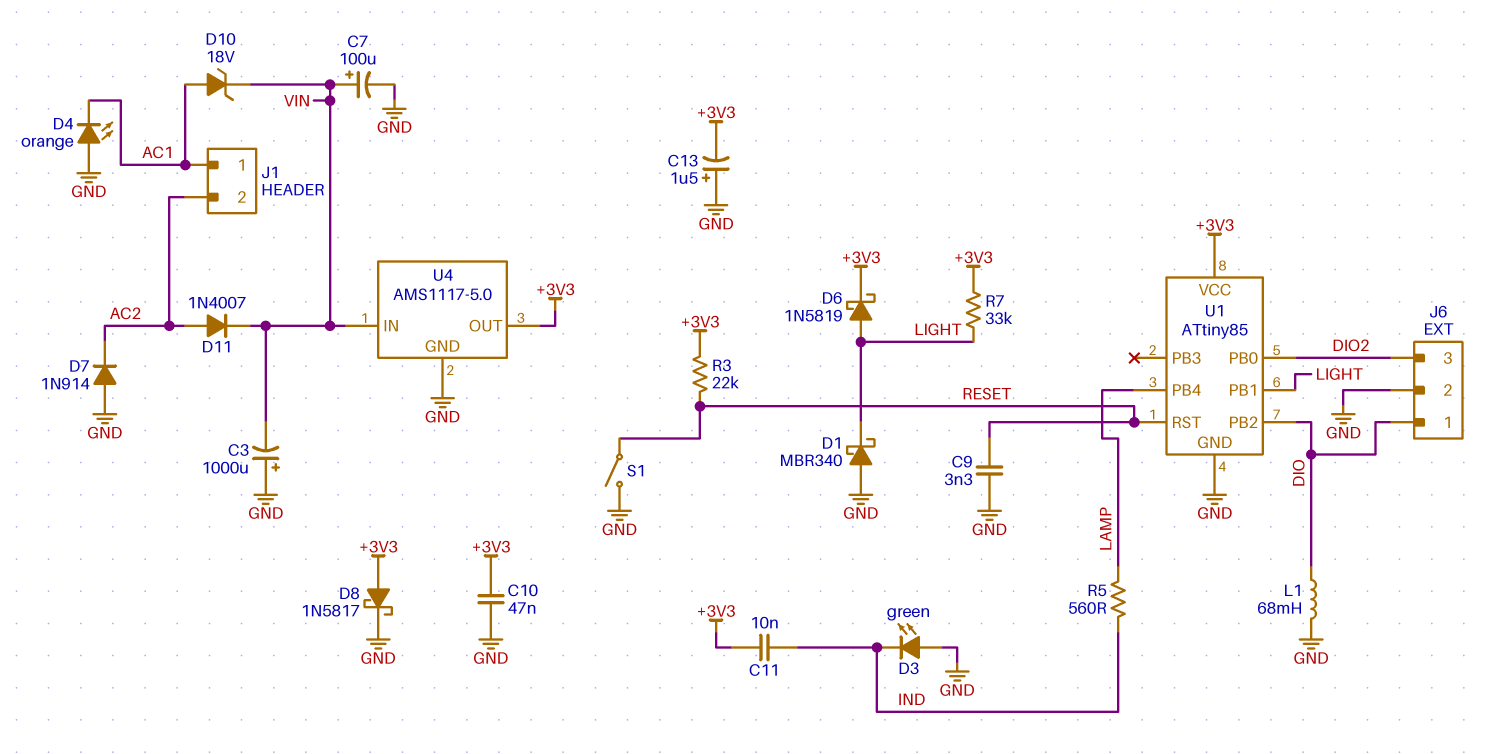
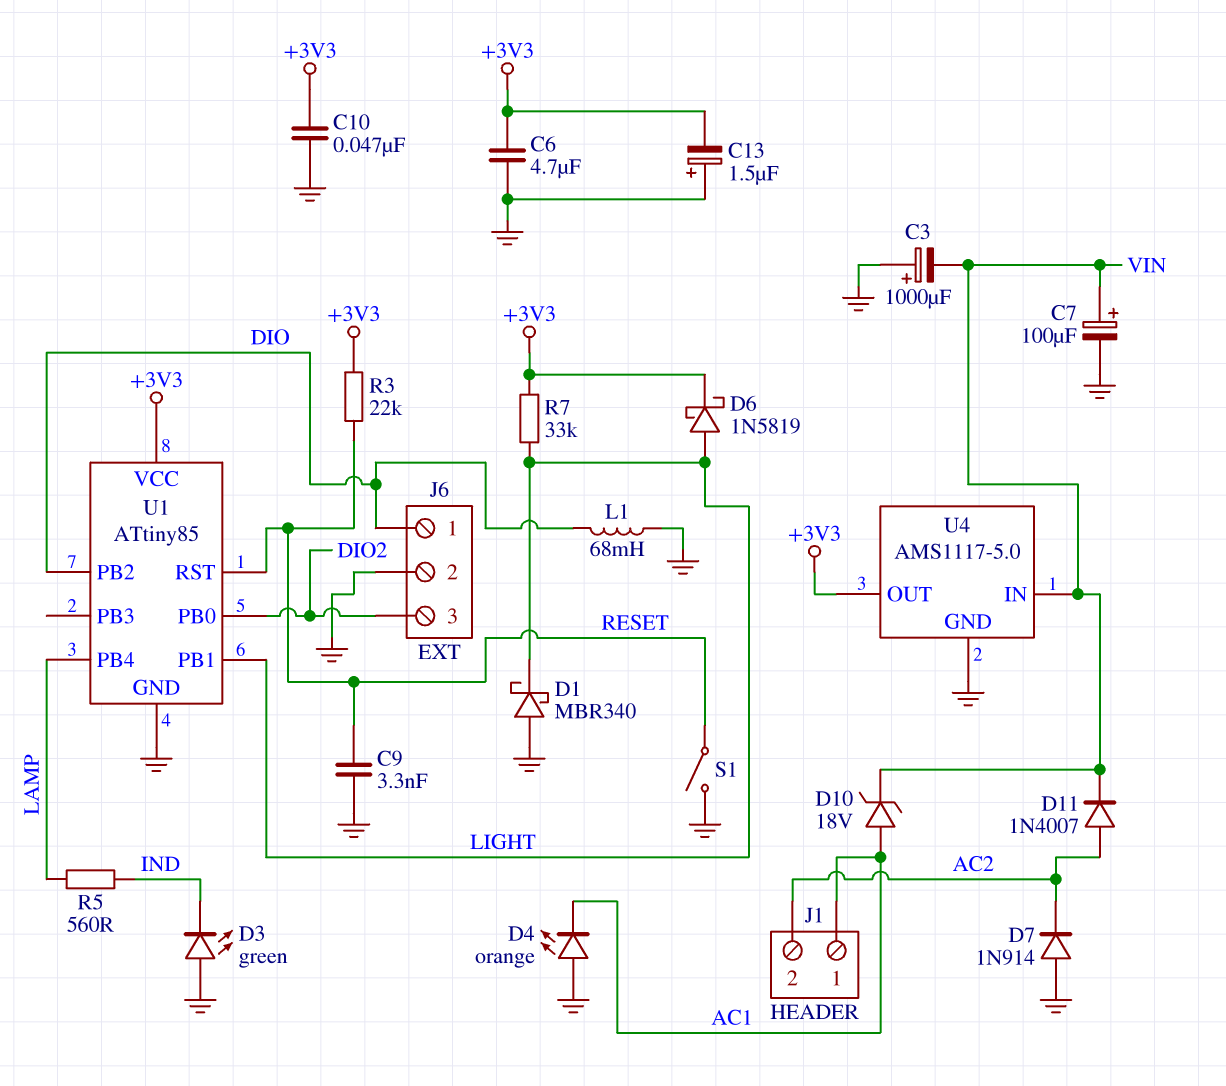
C6: none -> 4.7uF (+3V3, GND)
C11: 10nF (+3V3, IND) -> none
D8: schottky 1N5817 (A +3V3, K GND) -> none

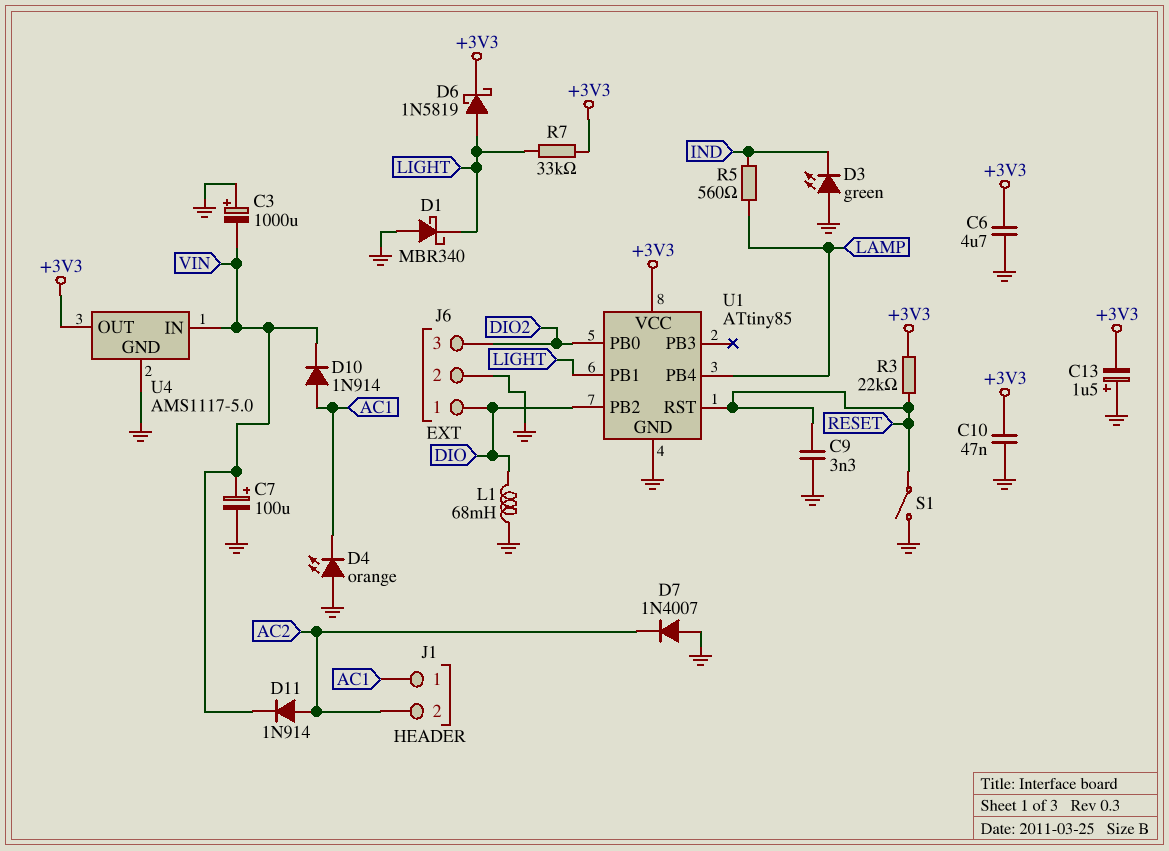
D7: diode 1N914 (A GND, K AC2) -> diode 1N4007 (A GND, K AC2)
D10: zener 18V (A AC1, K VIN) -> diode 1N914 (A AC1, K VIN)
D11: diode 1N4007 (A AC2, K VIN) -> diode 1N914 (A AC2, K VIN)

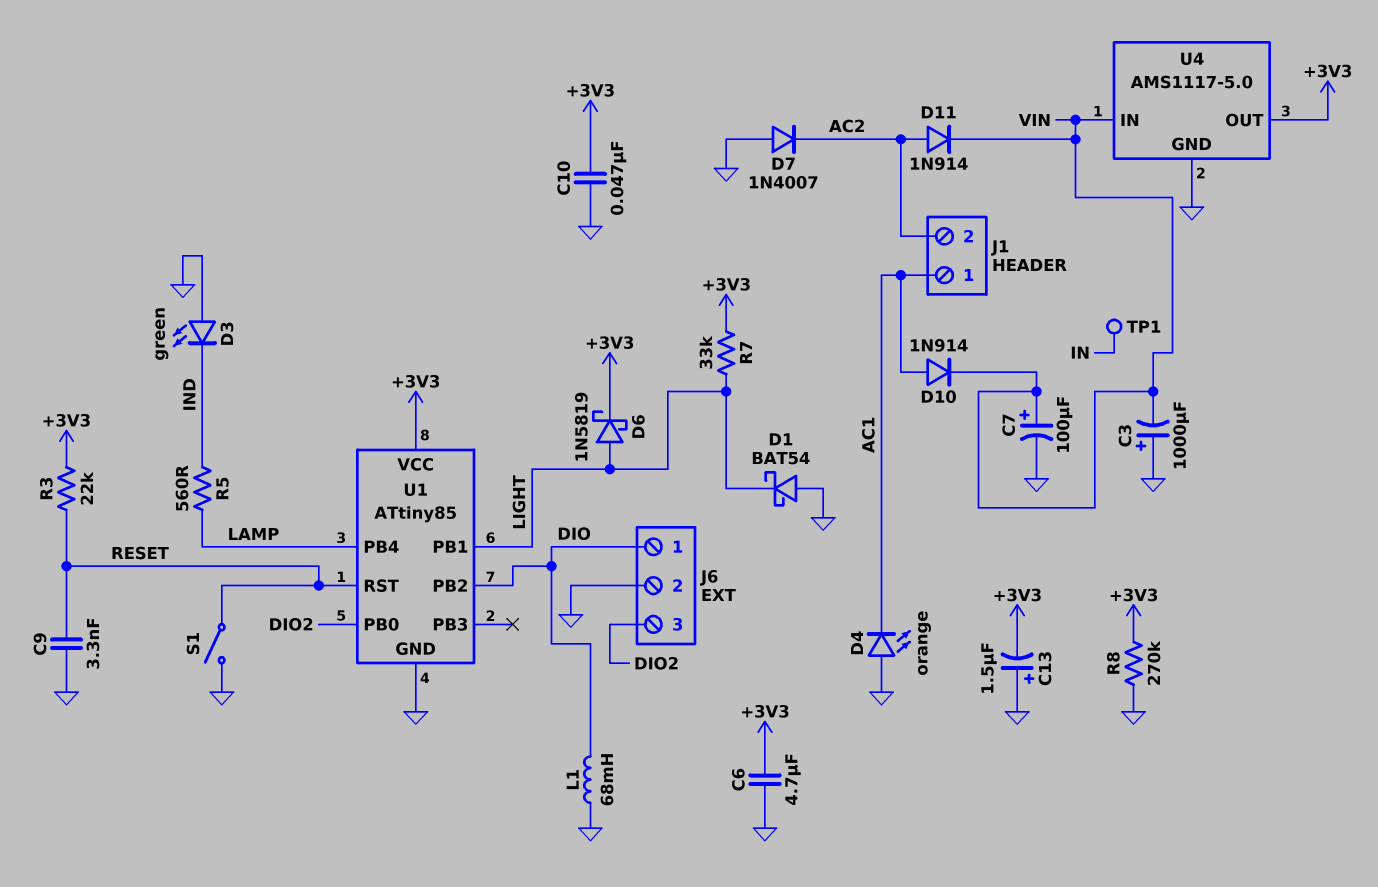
D1: schottky MBR340 (A GND, K LIGHT) -> schottky BAT54 (A GND, K LIGHT)
R8: none -> 270k (+3V3, GND)
TP1: none -> test point (IN)

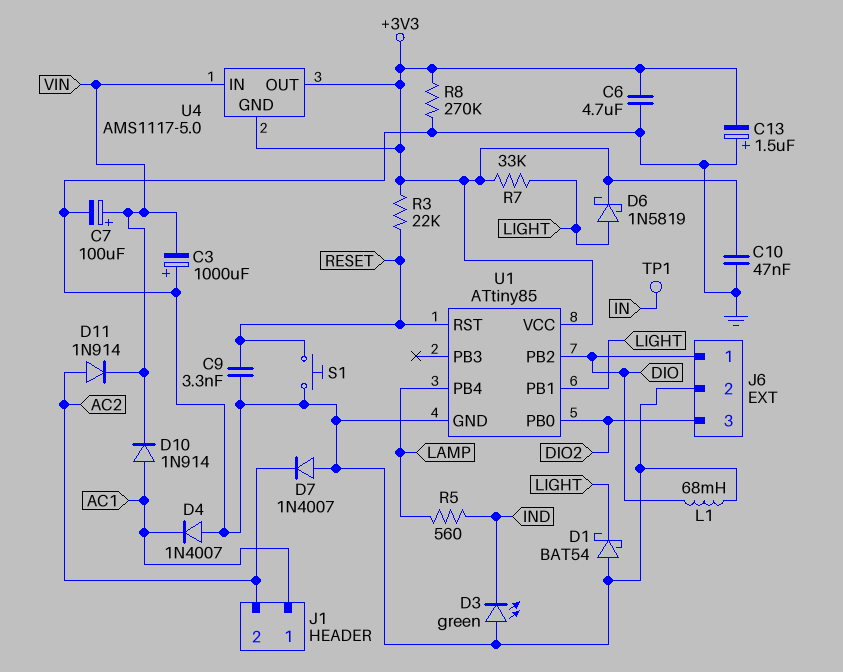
D4: LED orange (A GND, K AC1) -> diode 1N4007 (A GND, K AC1)
S1: switch (GND, RESET) -> button (GND, RESET)
U4 pin GND: GND -> +3V3

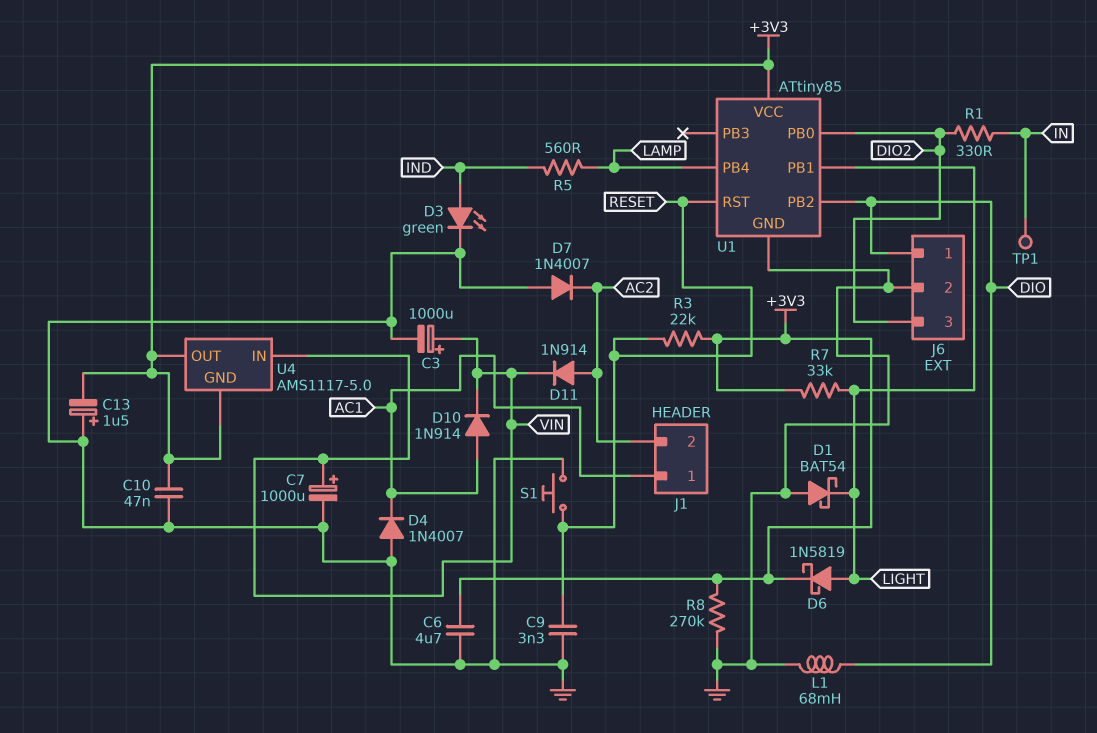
C3: 1000uF (plus GND, minus VIN) -> 1000uF (plus VIN, minus GND)
C7: 100uF (plus VIN, minus GND) -> 1000uF (plus VIN, minus GND)
D3: LED green (A GND, K IND) -> LED green (A IND, K GND)
R1: none -> 330 (DIO2, IN)

